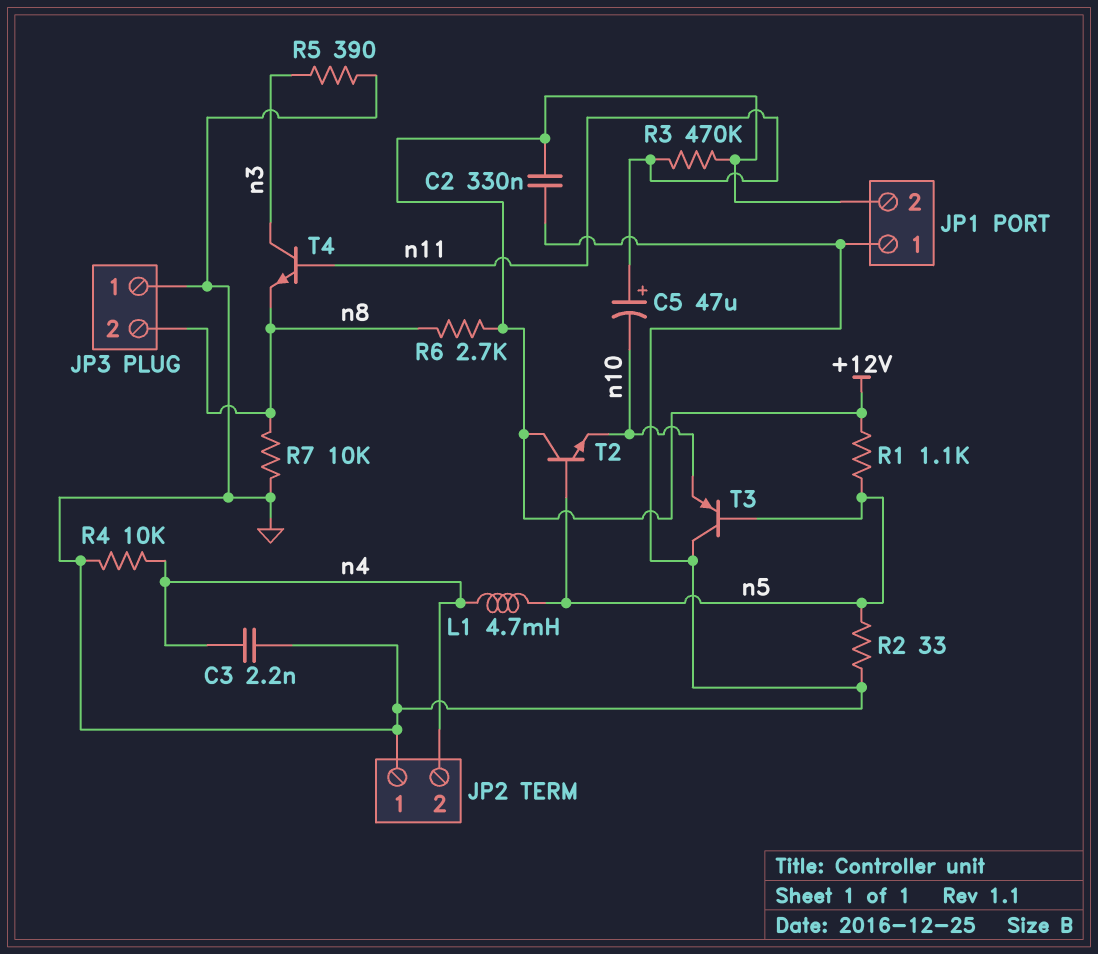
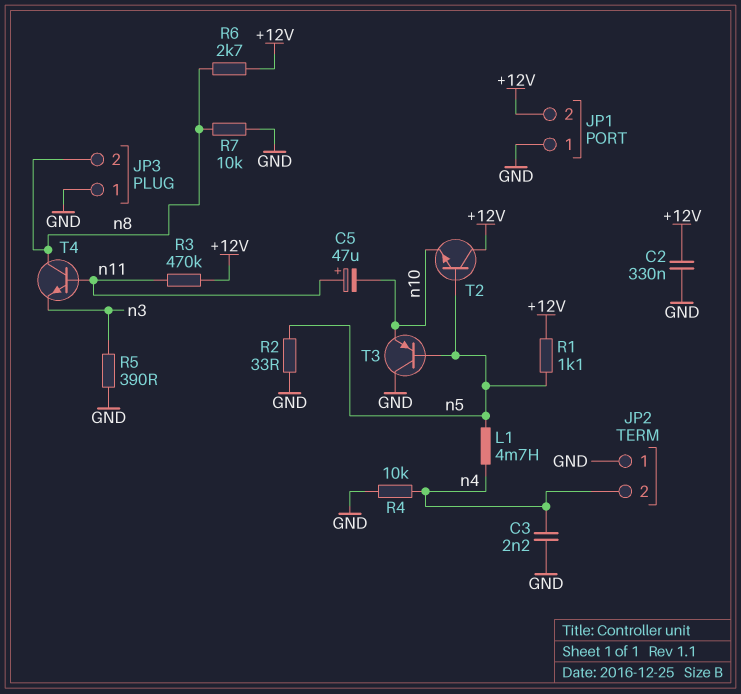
T4: NPN (B n11, C n3, E n8) -> NPN (B n11, C n8, E n3)

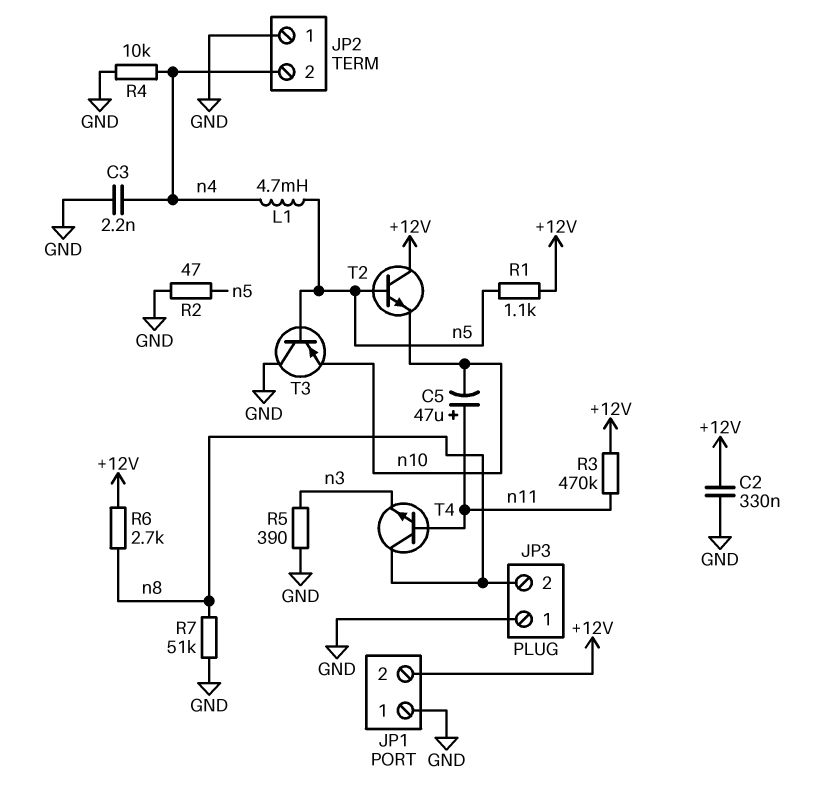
R2: 33 (GND, n5) -> 47 (GND, n5)
R7: 10k (GND, n8) -> 51k (GND, n8)

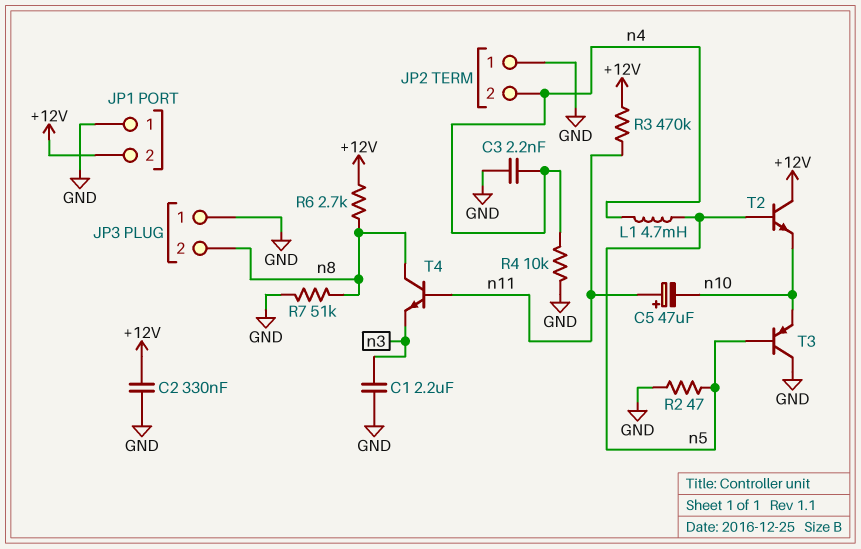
C1: none -> 2.2uF (GND, n3)
R1: 1.1k (+12V, n5) -> none
R5: 390 (GND, n3) -> none

